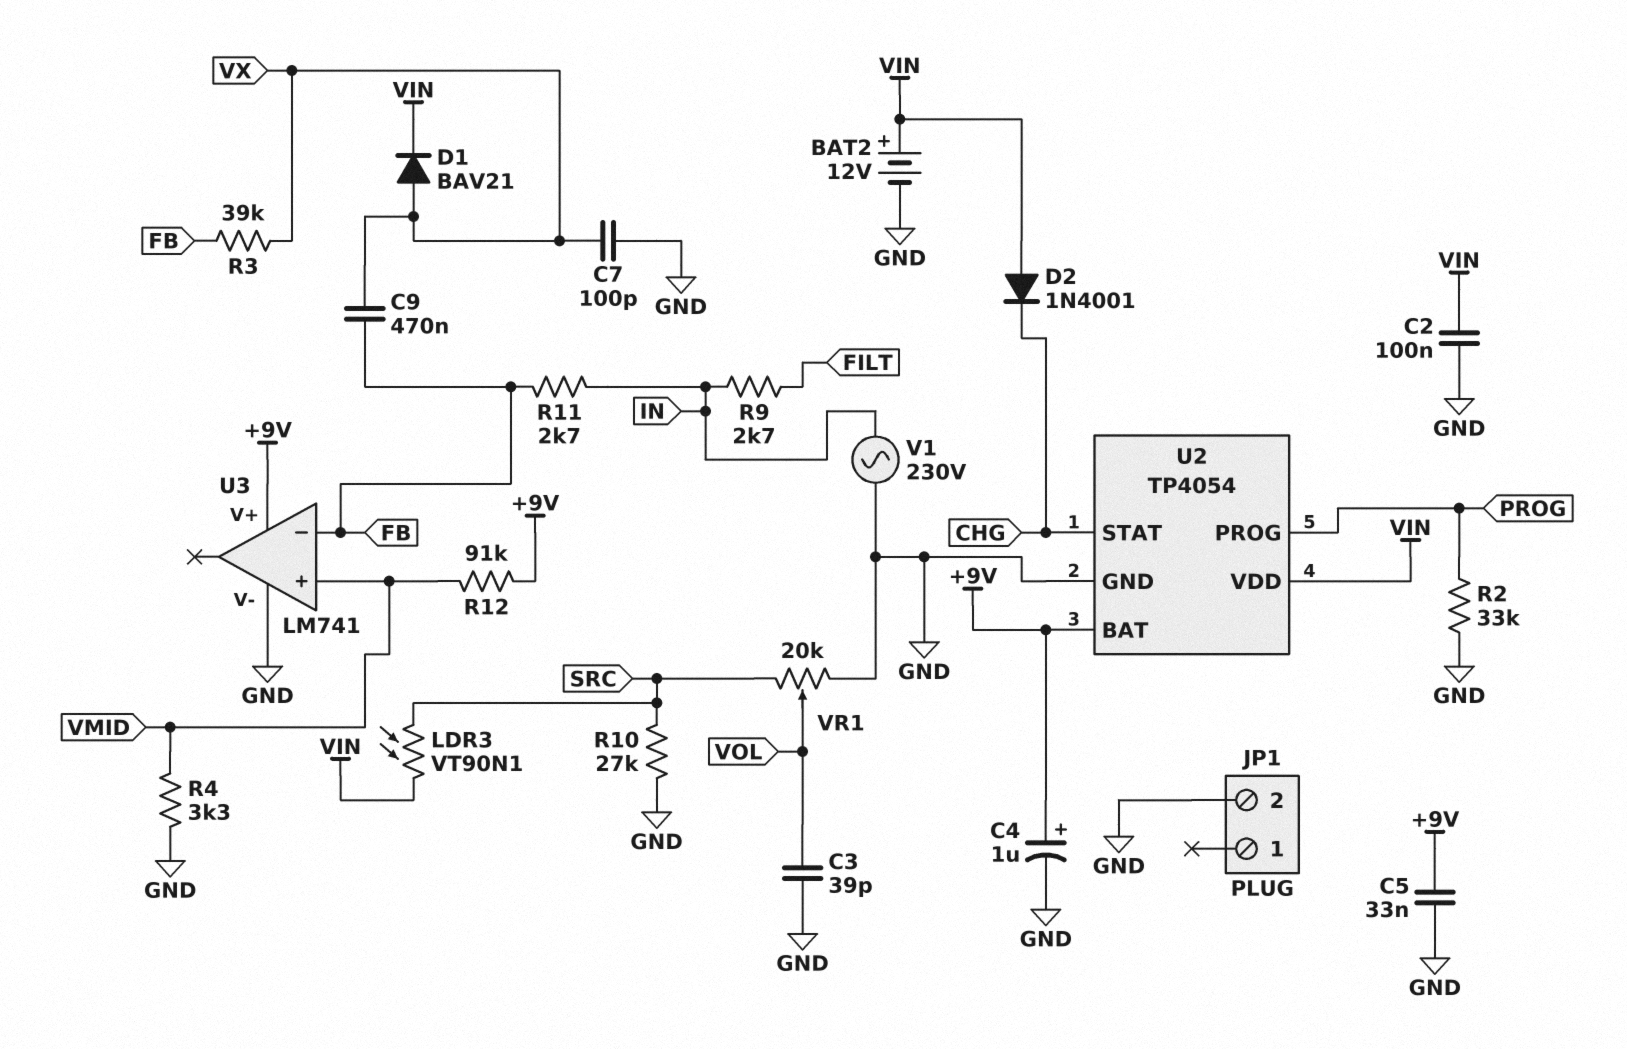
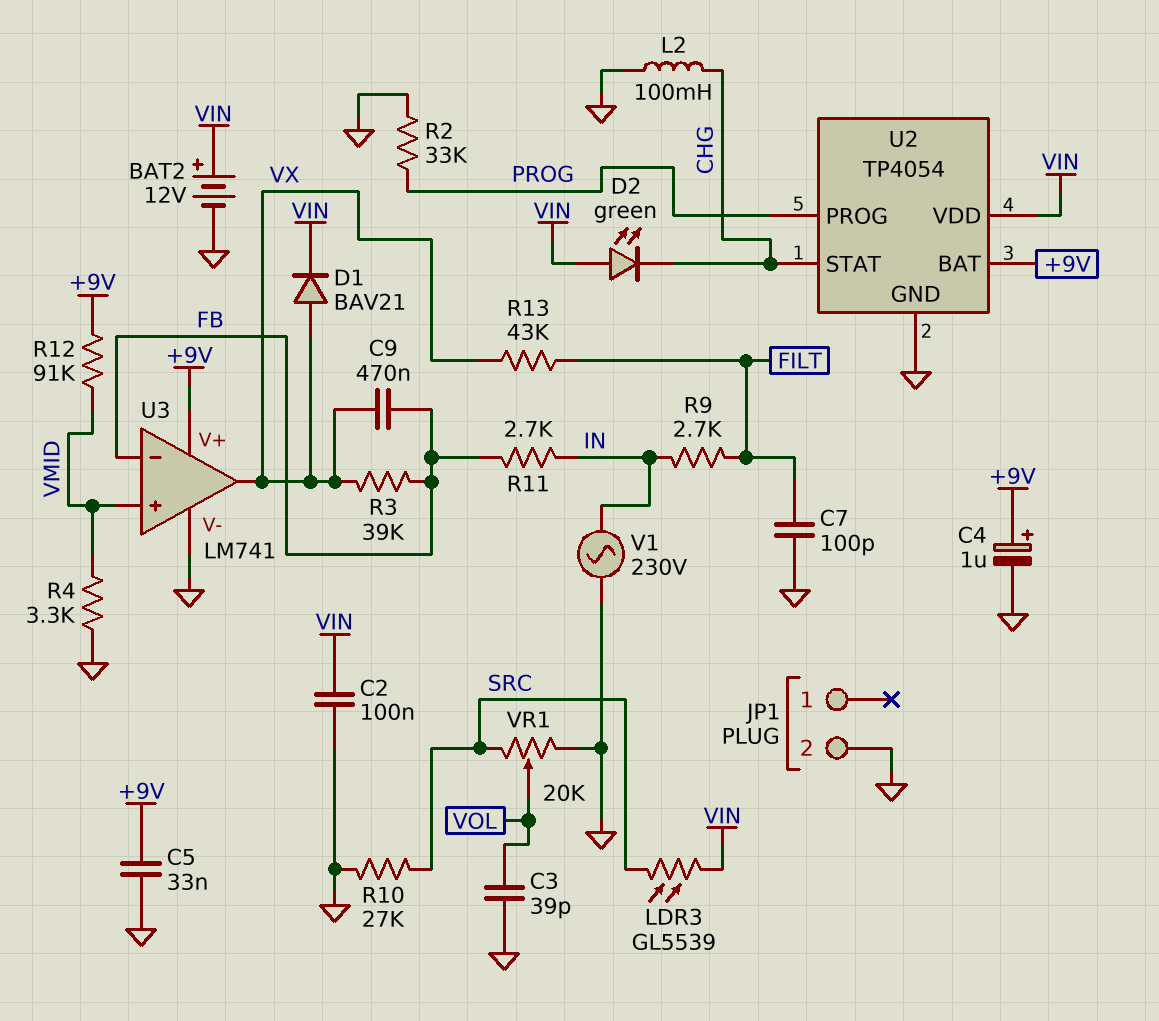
C7: 100pF (GND, VX) -> 100pF (FILT, GND)
D2: diode 1N4001 (A VIN, K CHG) -> LED green (A VIN, K CHG)
L2: none -> 100mH (CHG, GND)
LDR3: VT90N1 (SRC, VIN) -> GL5539 (SRC, VIN)
R13: none -> 43k (FILT, VX)
U3 pin out: none -> VX

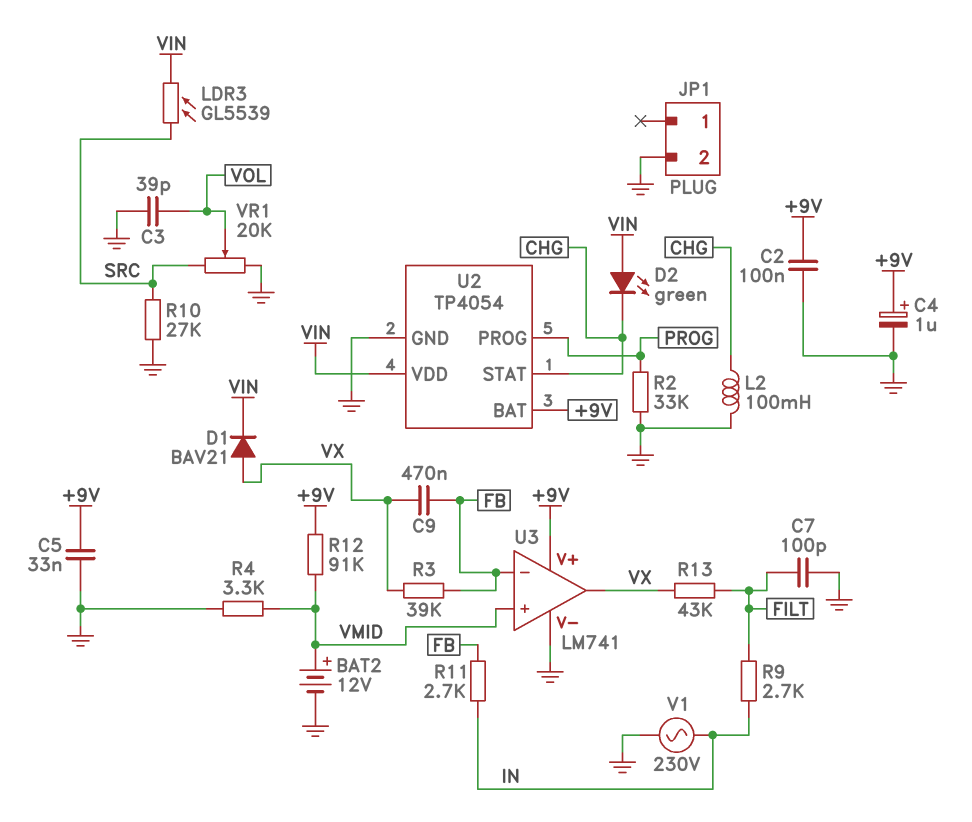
BAT2: 12V (plus VIN, minus GND) -> 12V (plus VMID, minus GND)
C2: 100nF (GND, VIN) -> 100nF (+9V, GND)

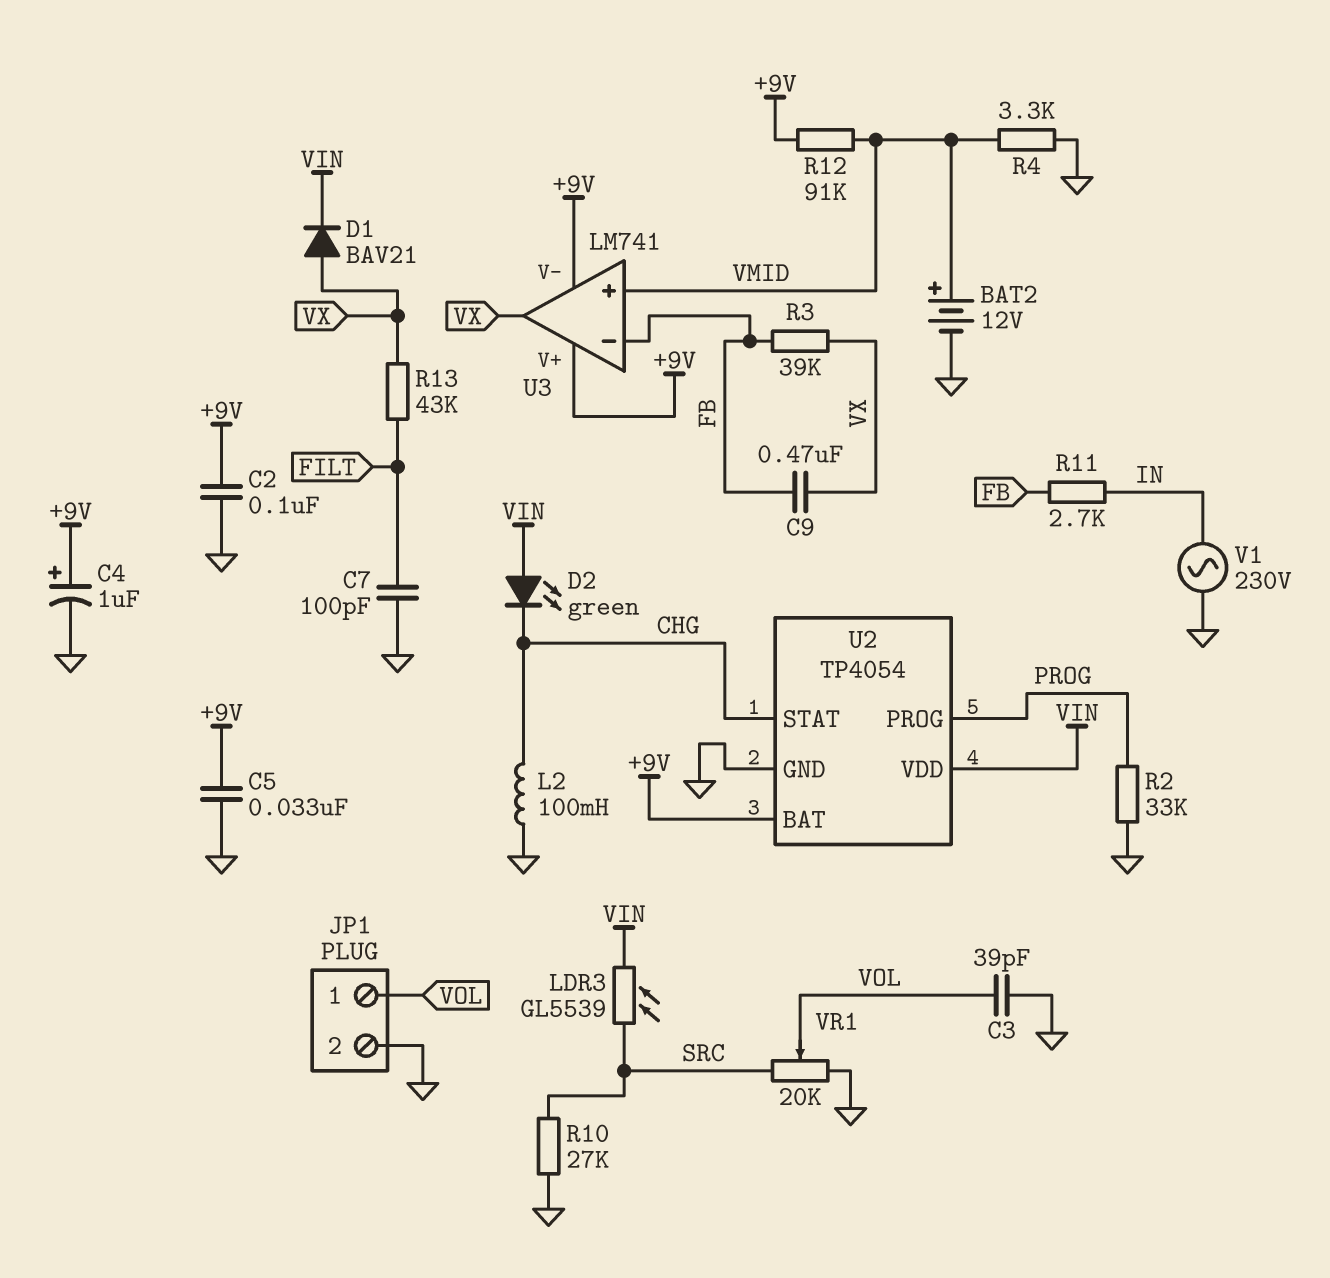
JP1 pin 1: none -> VOL
R9: 2.7k (FILT, IN) -> none
U3 pin V-: GND -> +9V

